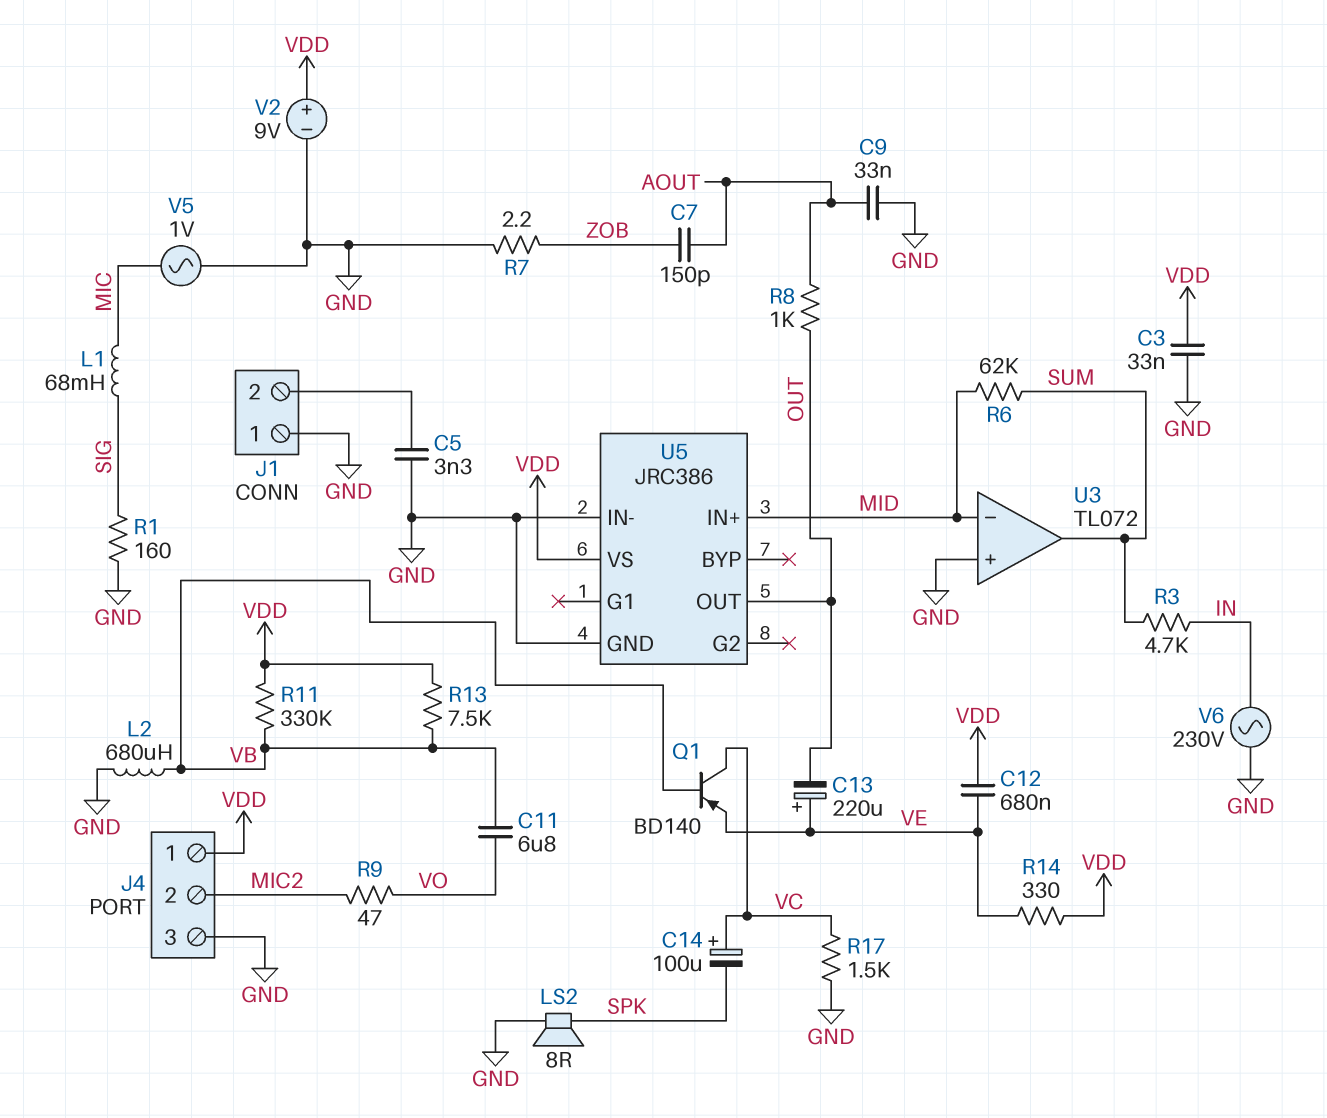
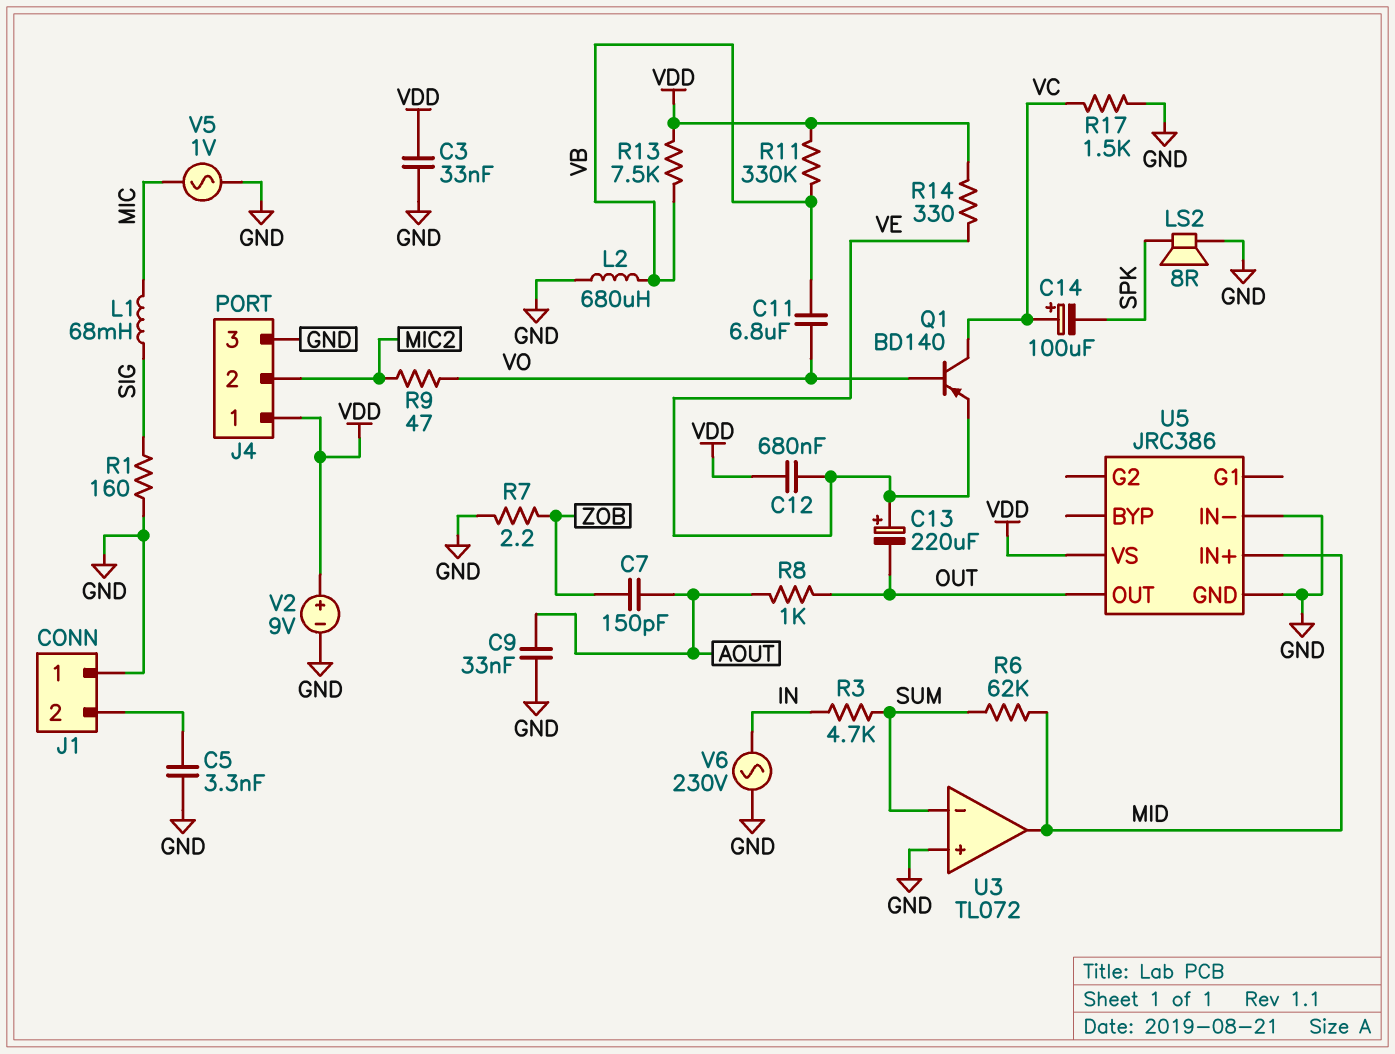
Q1: PNP BD140 (B VB, C VC, E VE) -> PNP BD140 (B VO, C VC, E VE)
U3 pin in-: MID -> SUM
U3 pin out: SUM -> MID

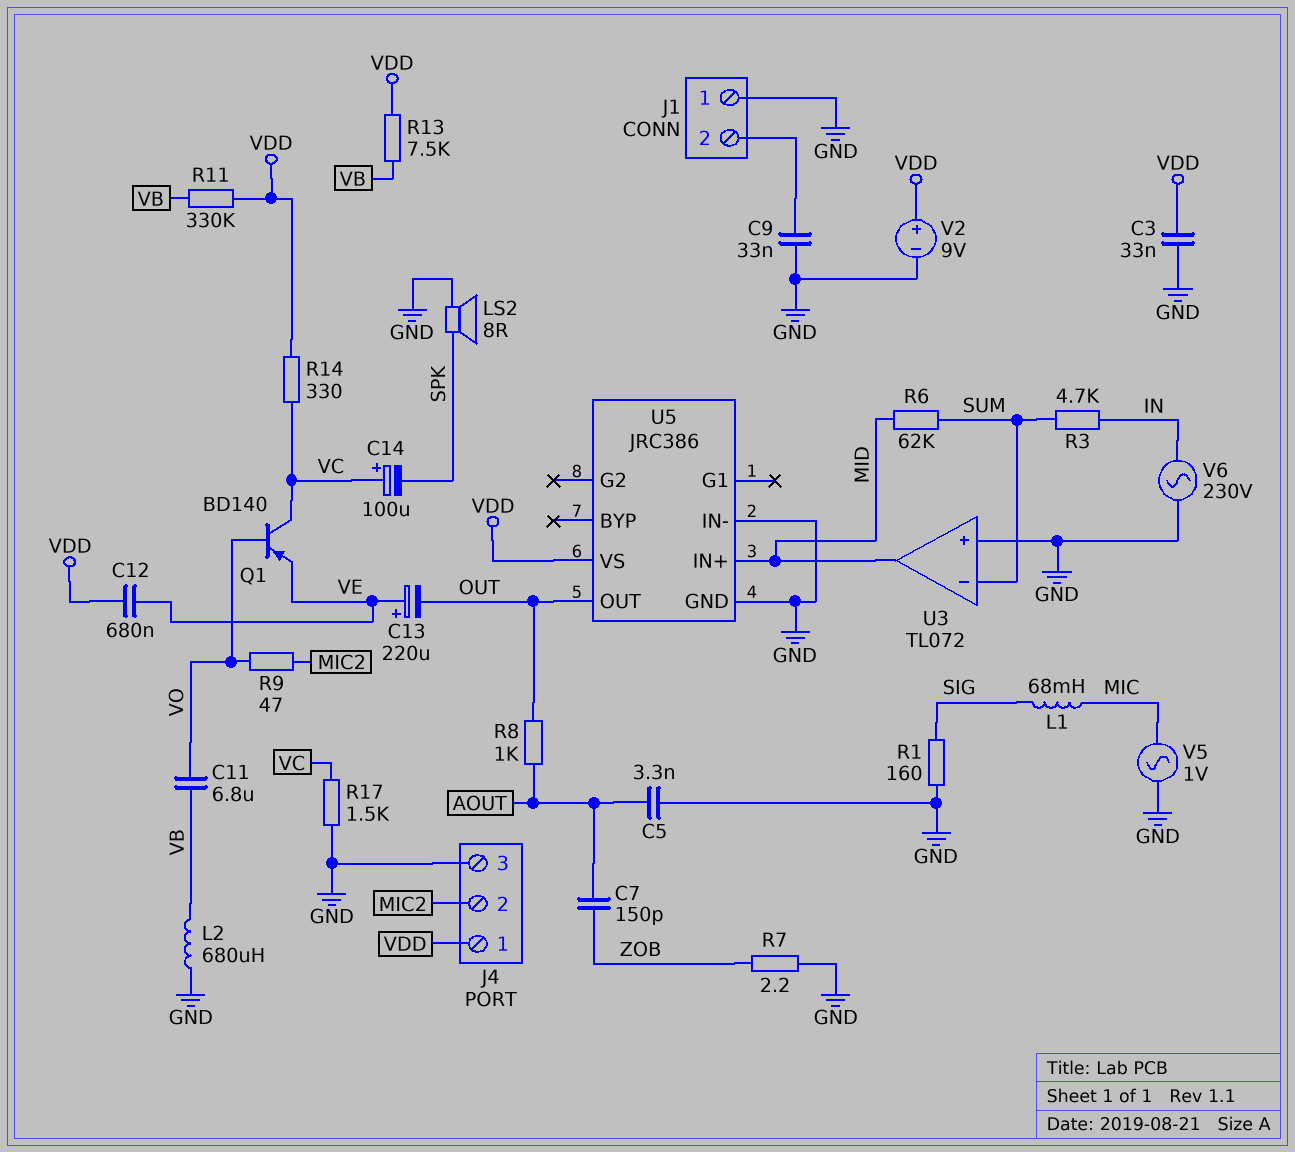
C5: 3.3nF (GND, J1/2) -> 3.3nF (AOUT, GND)
C9: 33nF (AOUT, GND) -> 33nF (GND, J1/2)
R14: 330 (VDD, VE) -> 330 (VC, VDD)

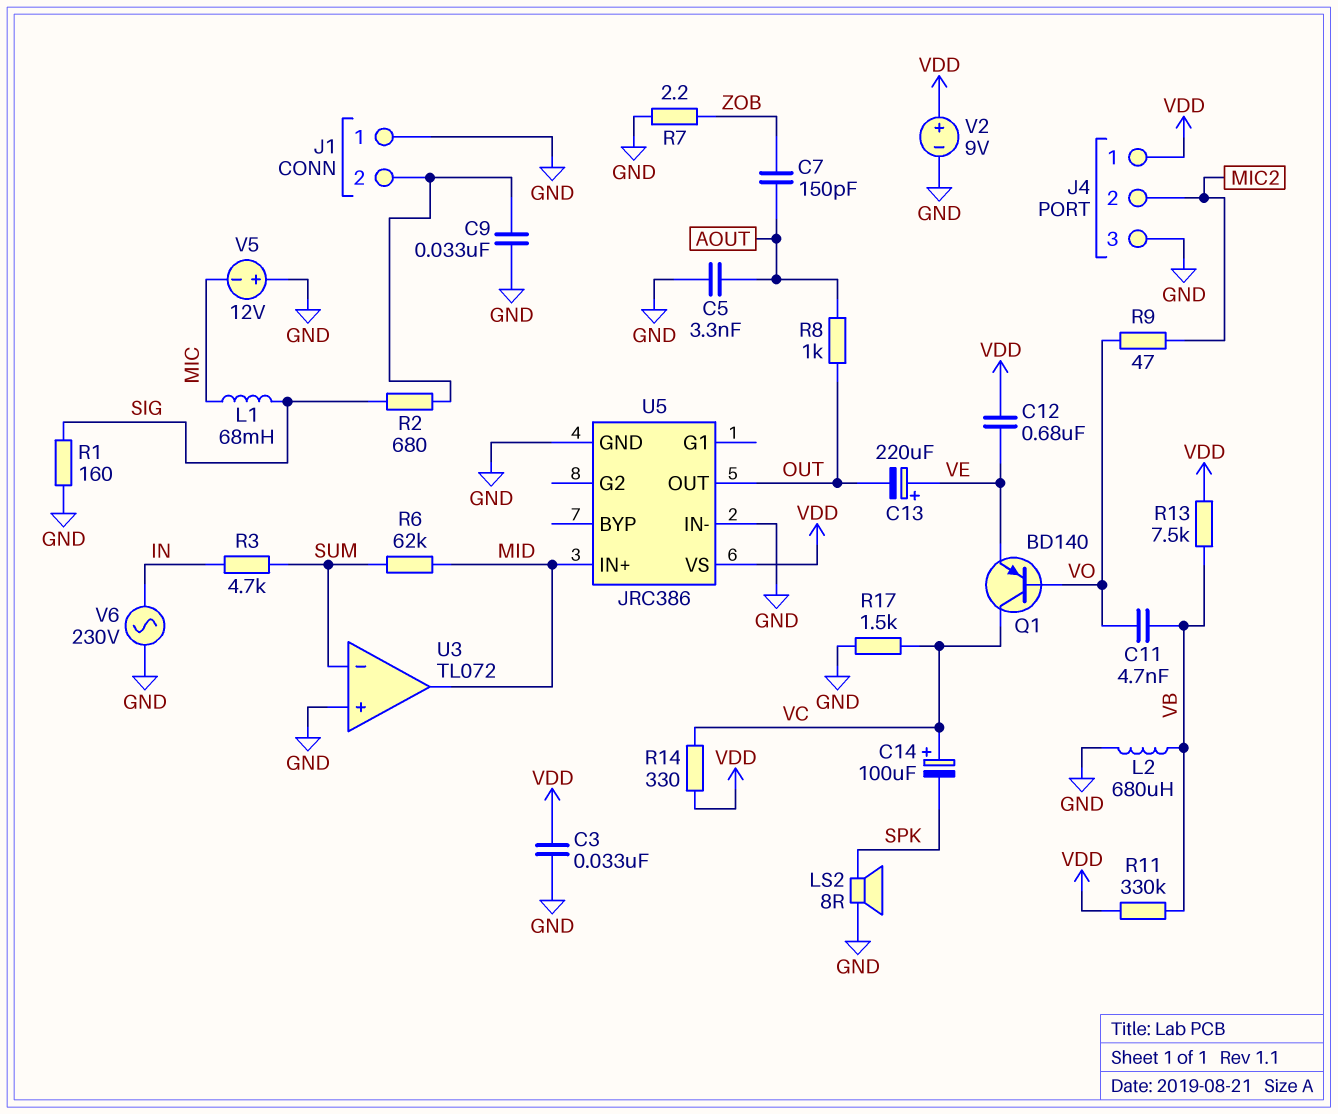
C11: 6.8uF (VB, VO) -> 4.7nF (VB, VO)
R2: none -> 680 (J1/2, SIG)
V5: AC 1V (GND, MIC) -> 12V (plus GND, minus MIC)

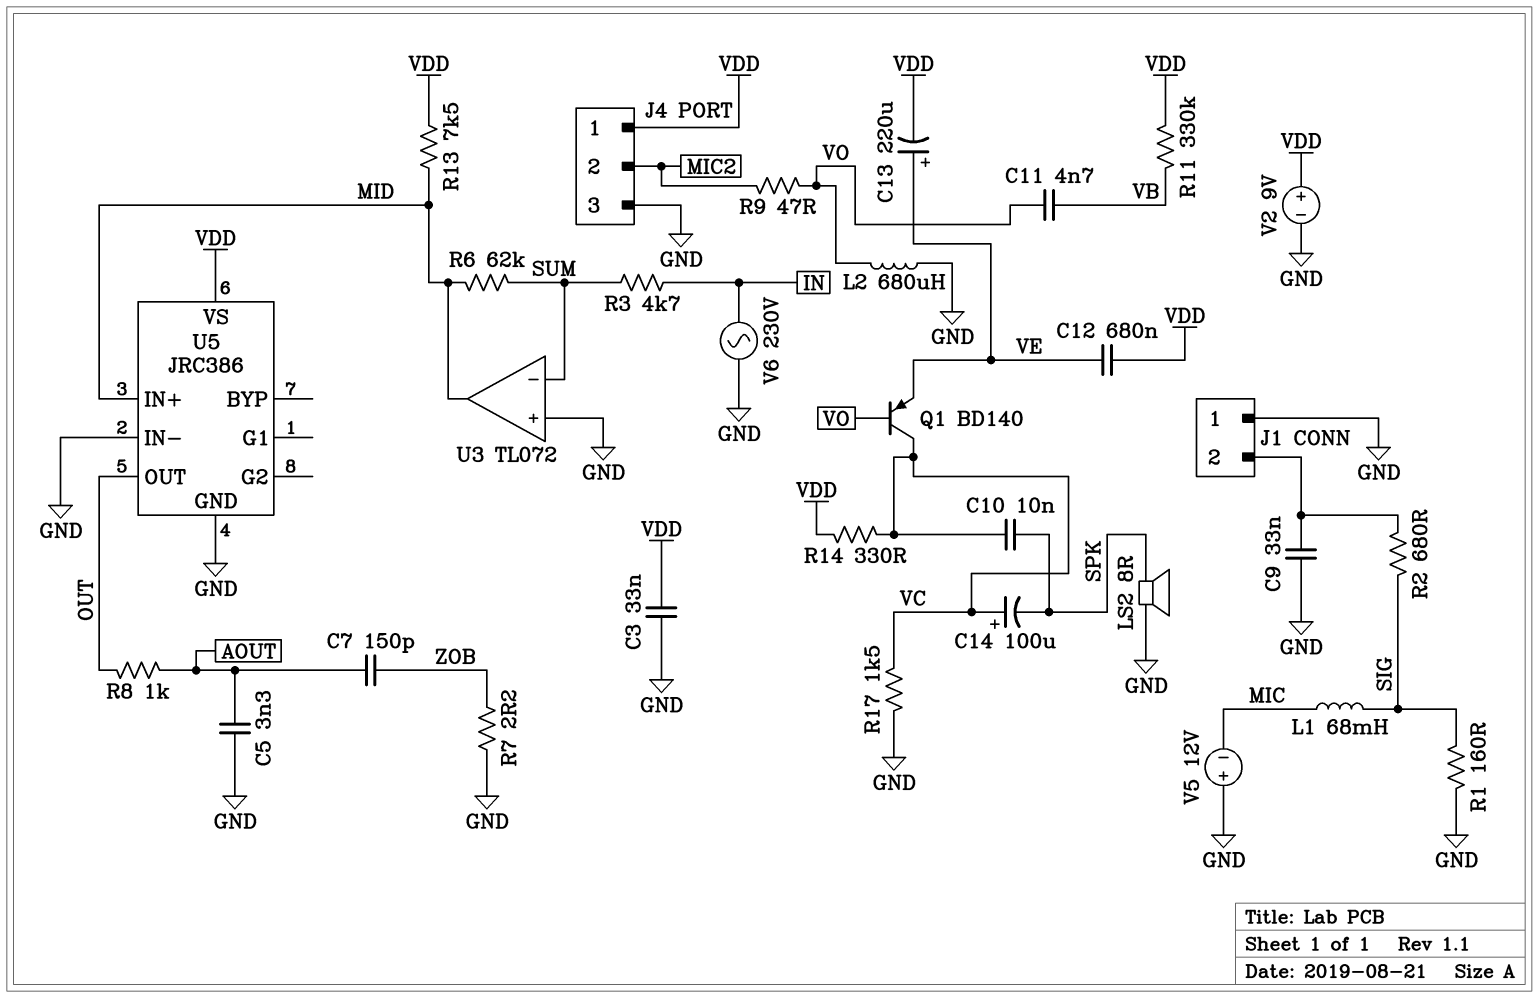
C10: none -> 10nF (SPK, VC)
C13: 220uF (plus VE, minus OUT) -> 220uF (plus VE, minus VDD)
L2: 680uH (GND, VB) -> 680uH (GND, VO)
R13: 7.5k (VB, VDD) -> 7.5k (MID, VDD)

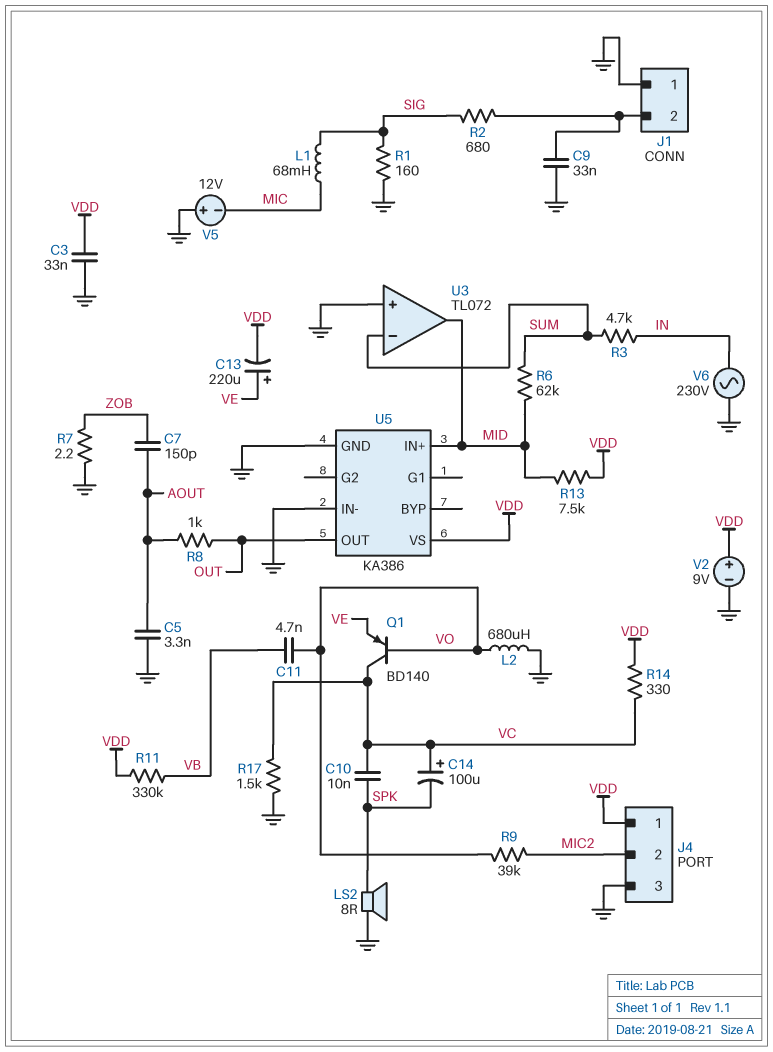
C12: 680nF (VDD, VE) -> none
R9: 47 (MIC2, VO) -> 39k (MIC2, VO)
U5: JRC386 -> KA386

